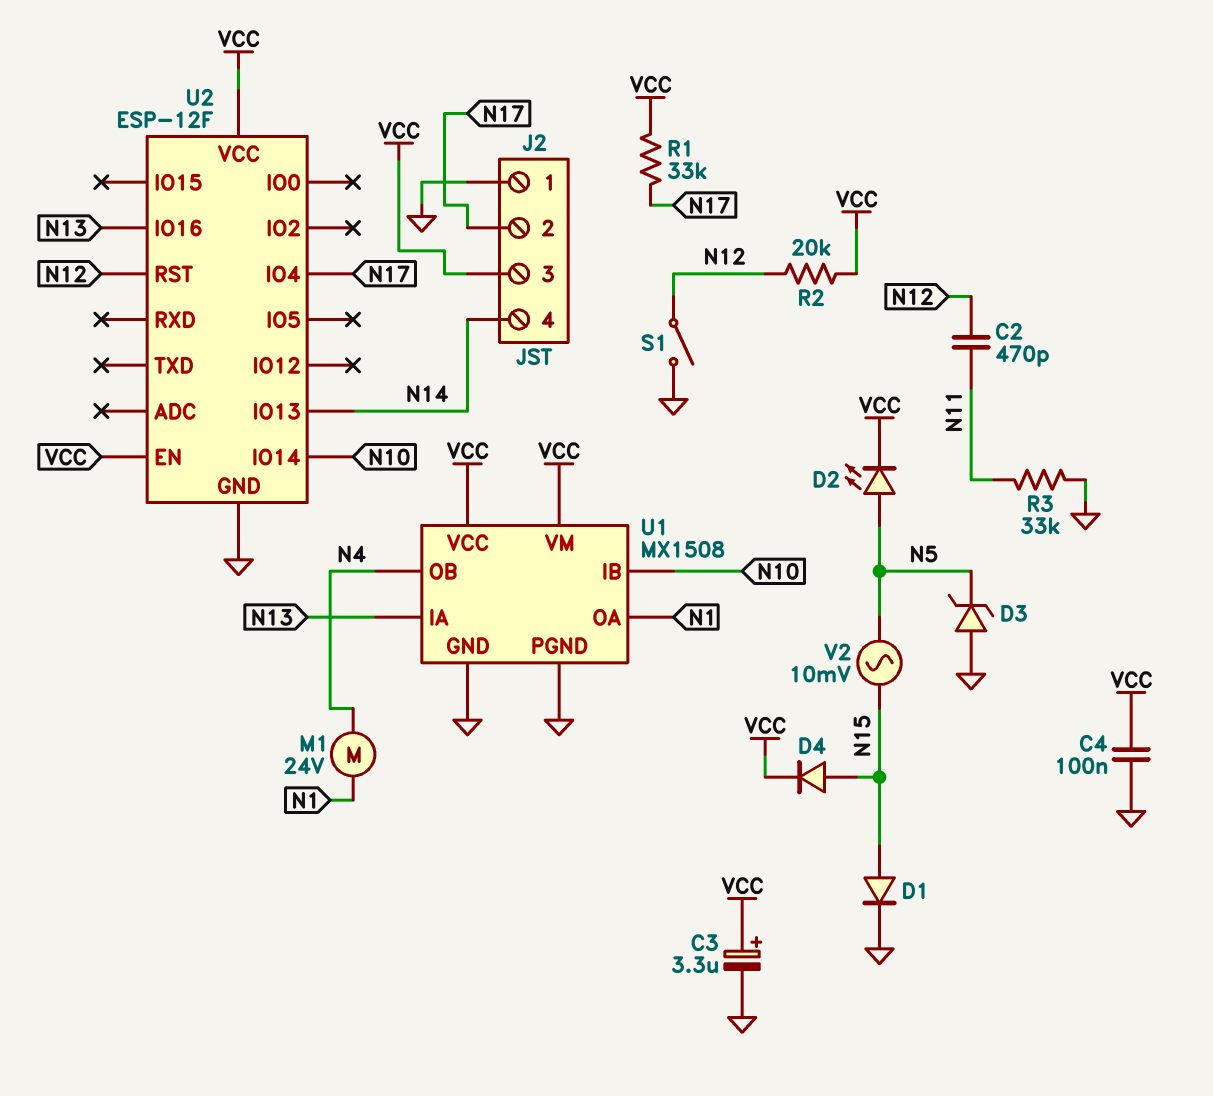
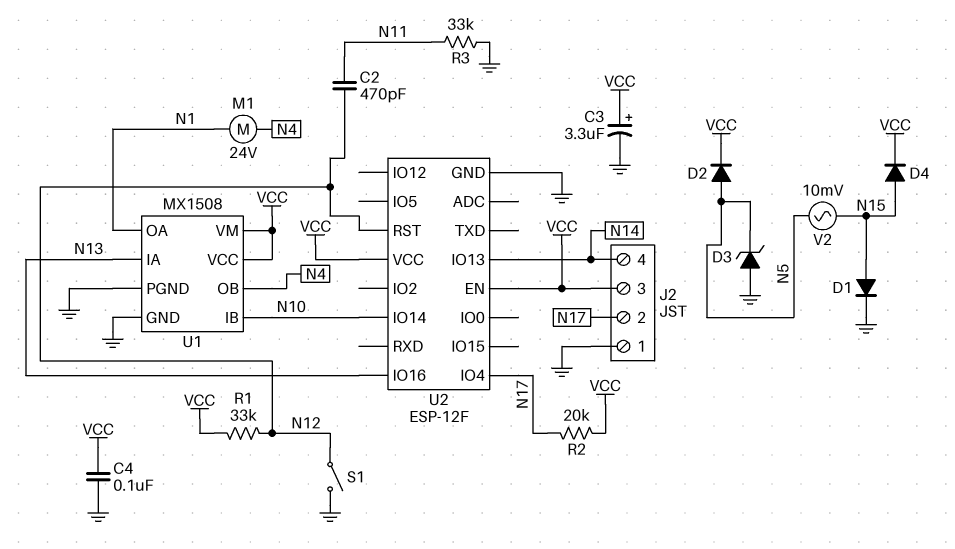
D2: LED (A N5, K VCC) -> diode (A N5, K VCC)
R1: 33k (N17, VCC) -> 33k (N12, VCC)
R2: 20k (N12, VCC) -> 20k (N17, VCC)

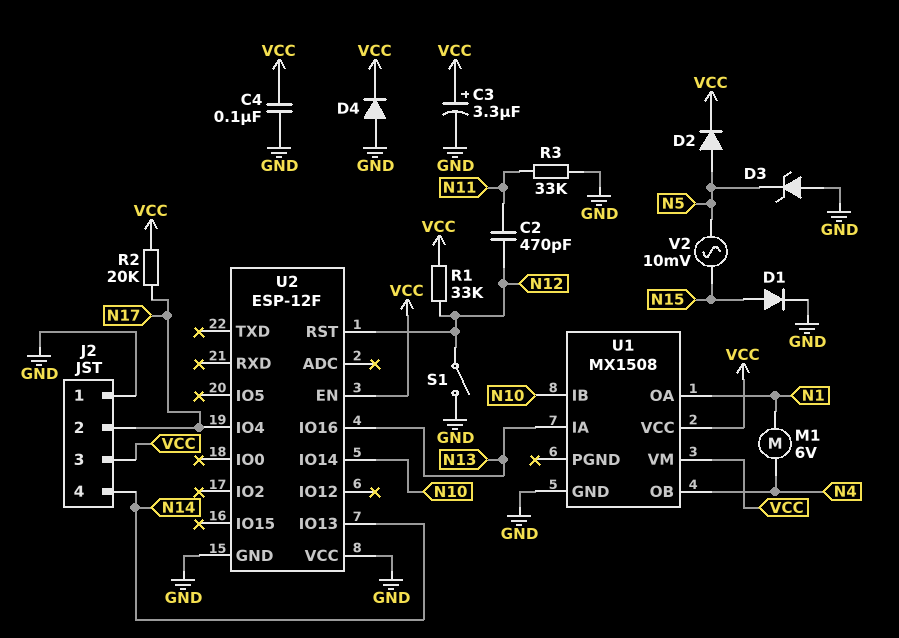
D4: diode (A N15, K VCC) -> diode (A GND, K VCC)
M1: motor 24V (N1, N4) -> motor 6V (N1, N4)
U1 pin PGND: GND -> none
U2 pin VCC: VCC -> GND

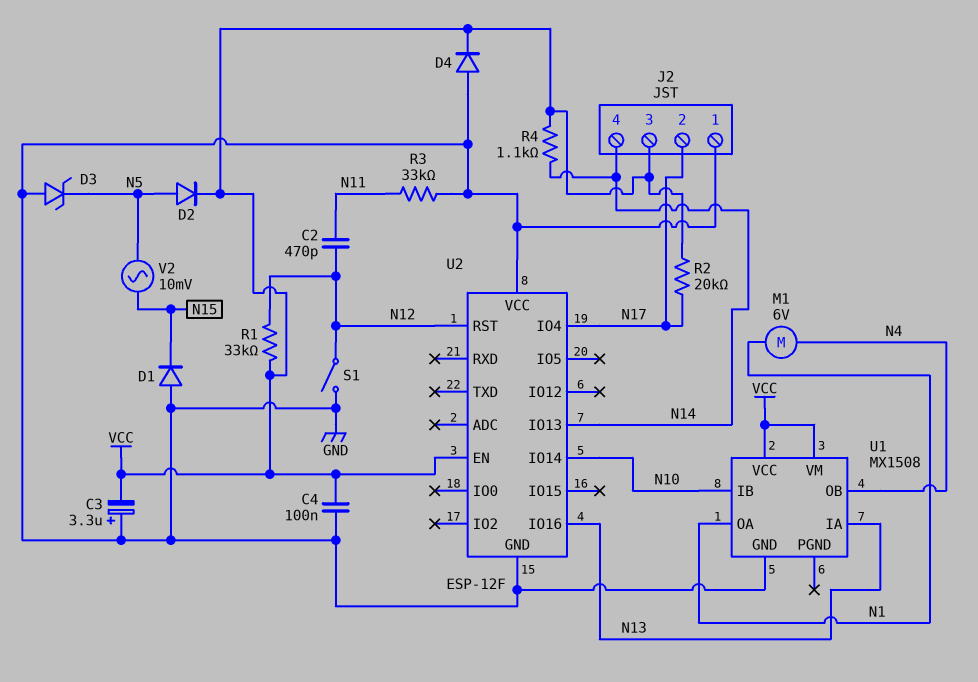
C3: 3.3uF (plus VCC, minus GND) -> 3.3uF (plus GND, minus VCC)
D1: diode (A N15, K GND) -> diode (A GND, K N15)
R4: none -> 1.1k (N14, VCC)

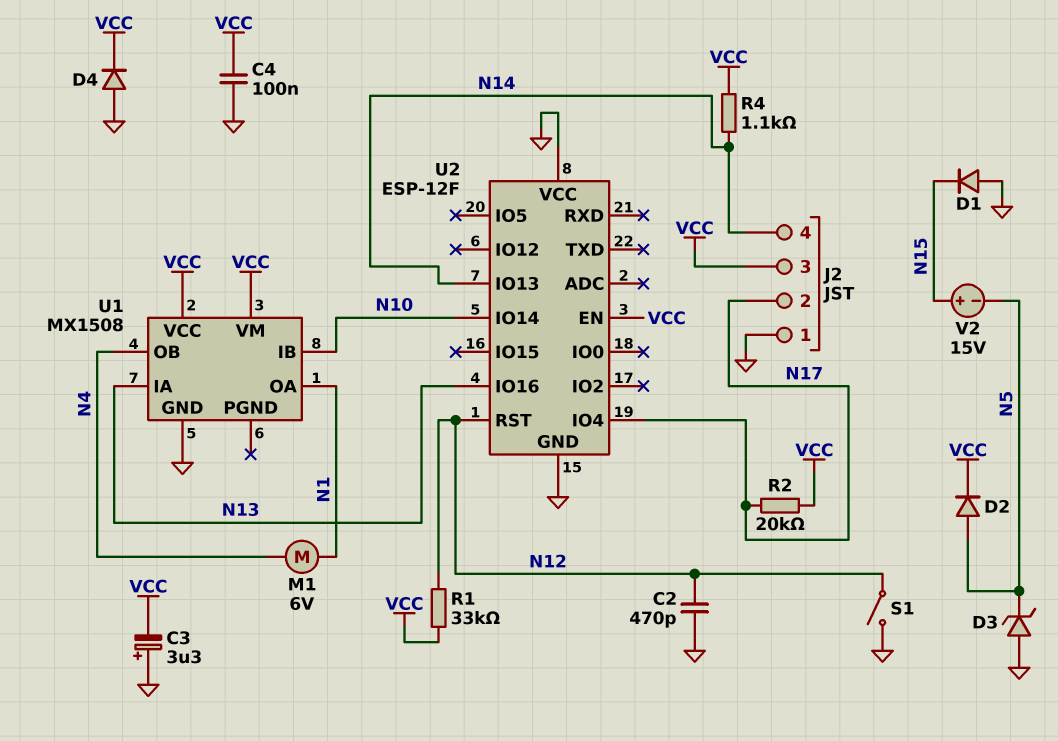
C2: 470pF (N11, N12) -> 470pF (GND, N12)
R3: 33k (GND, N11) -> none
V2: AC 10mV (N5, N15) -> 15V (plus N15, minus N5)

